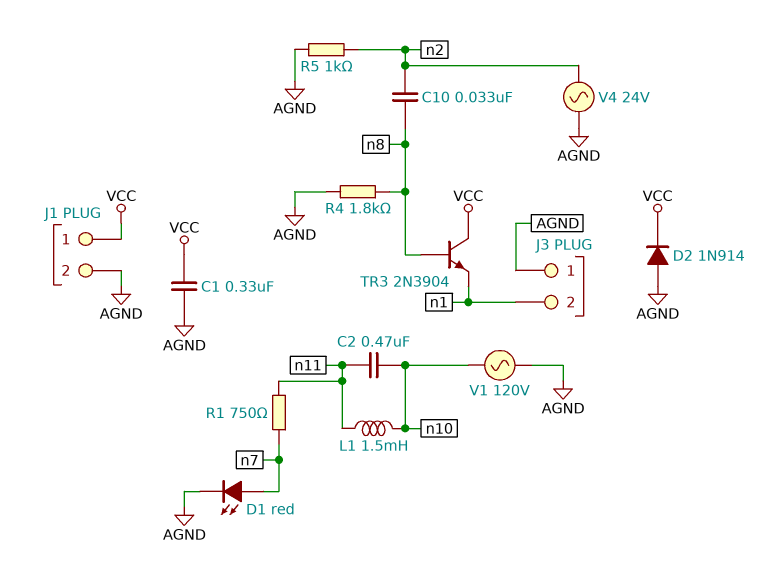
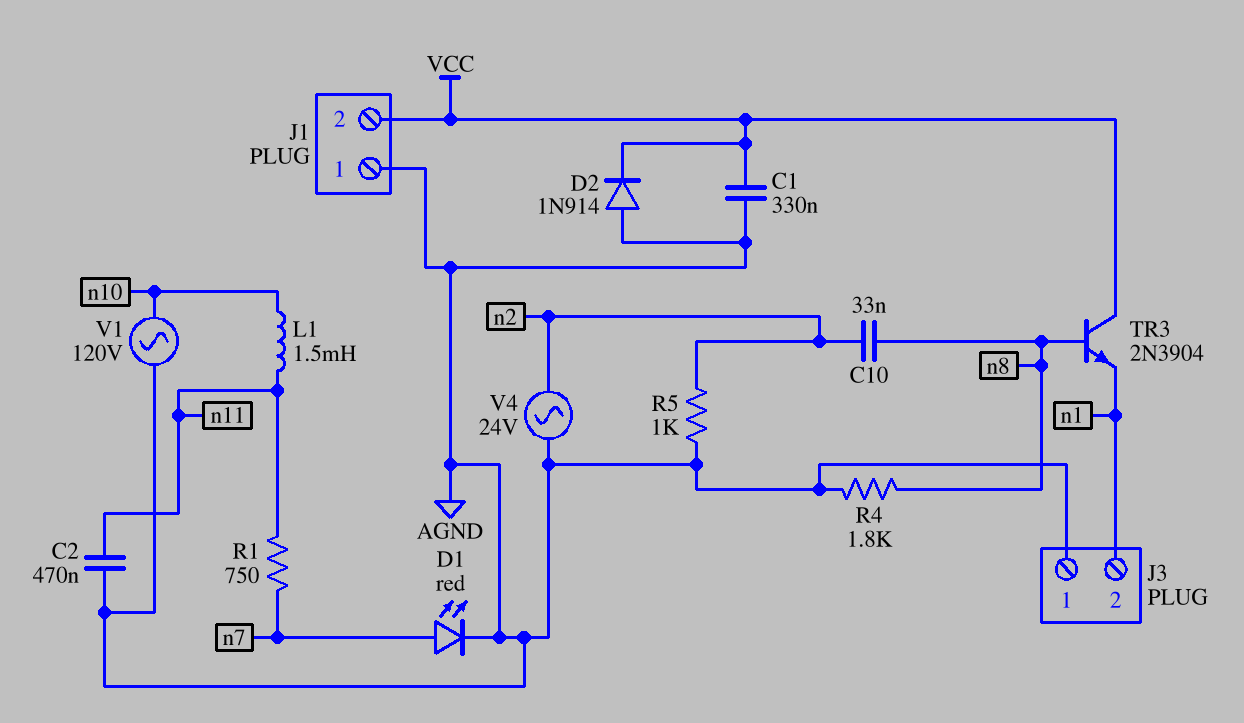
C2: 470nF (n10, n11) -> 470nF (AGND, n11)
J1 pin 1: VCC -> AGND
J1 pin 2: AGND -> VCC

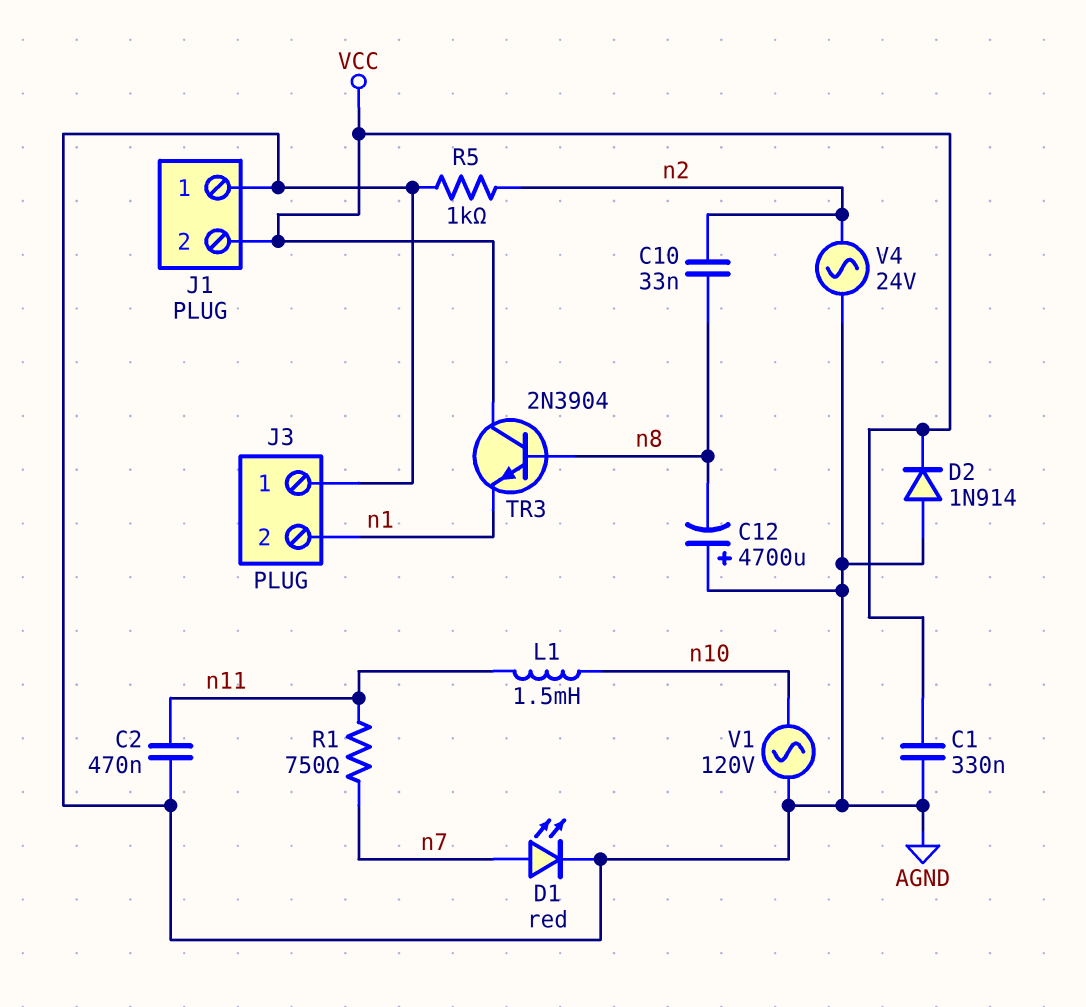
C12: none -> 4700uF (plus AGND, minus n8)
R4: 1.8k (AGND, n8) -> none

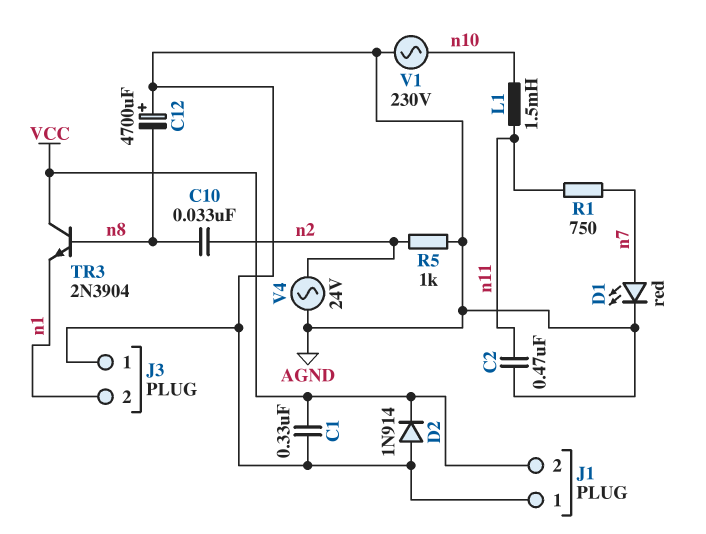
V1: AC 120V (AGND, n10) -> AC 230V (AGND, n10)

